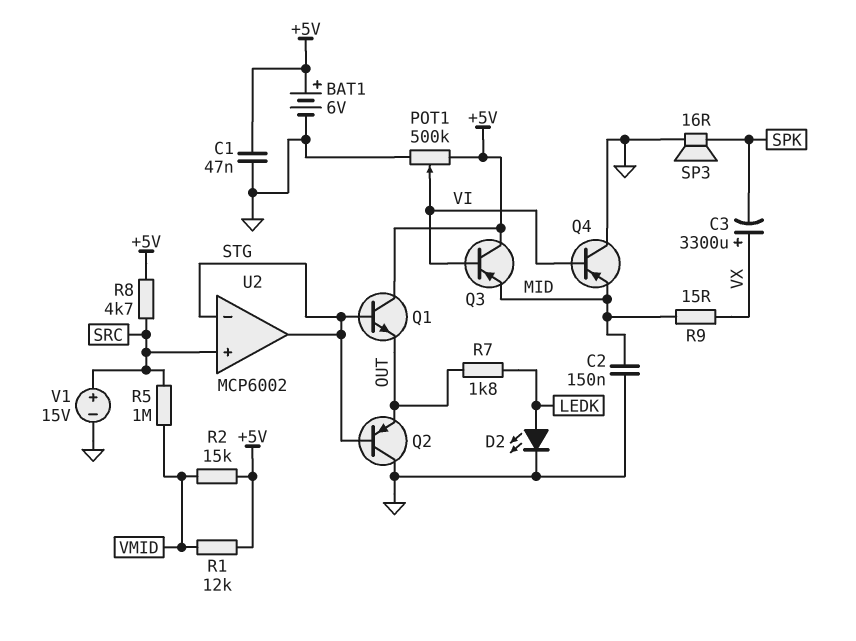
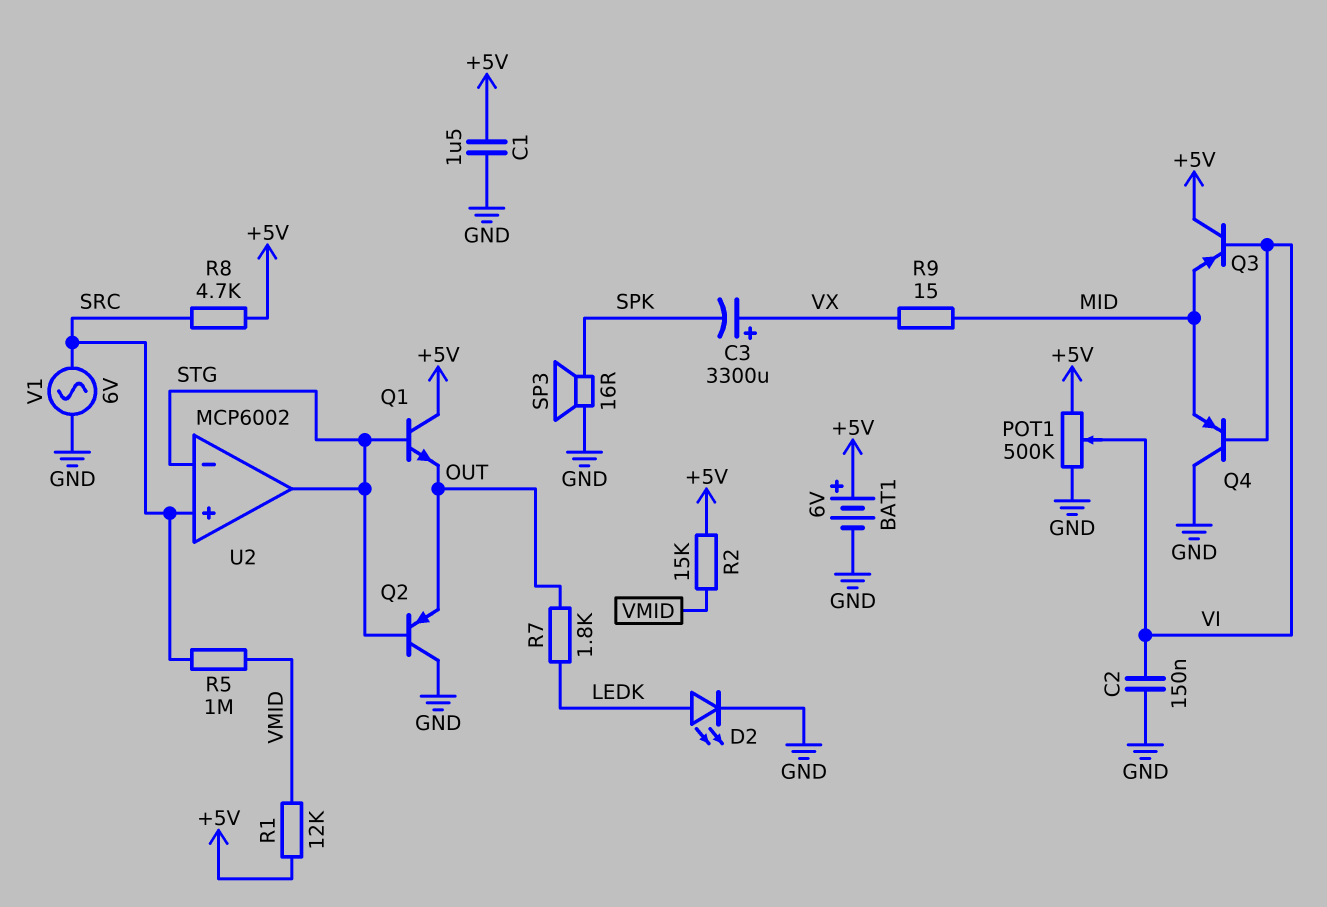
C1: 47nF (+5V, GND) -> 1.5uF (+5V, GND)
C2: 150nF (GND, MID) -> 150nF (GND, VI)
V1: 15V (plus SRC, minus GND) -> AC 6V (GND, SRC)

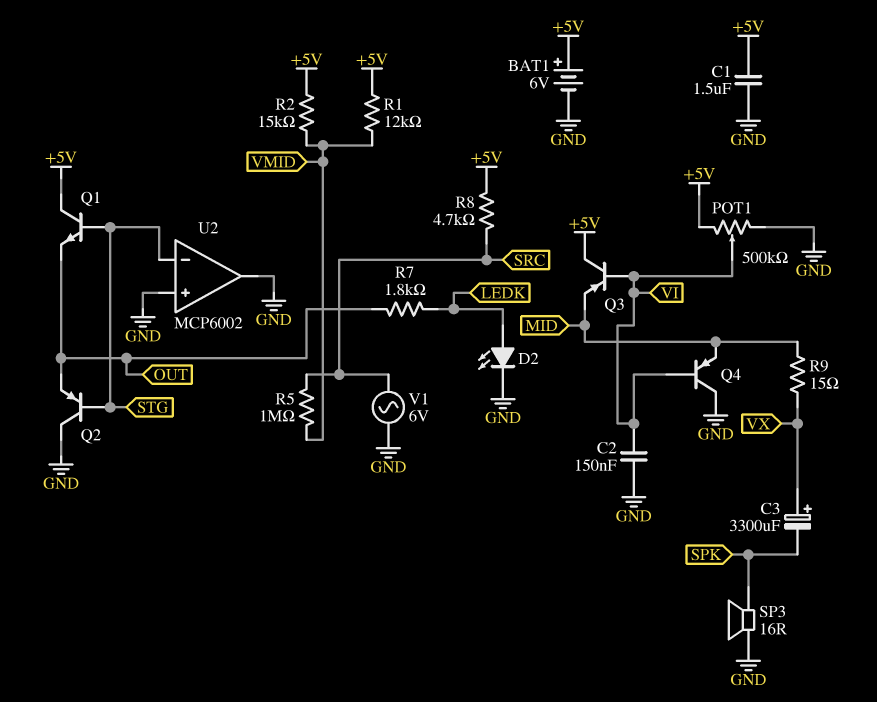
U2 pin in+: SRC -> GND
U2 pin out: STG -> GND

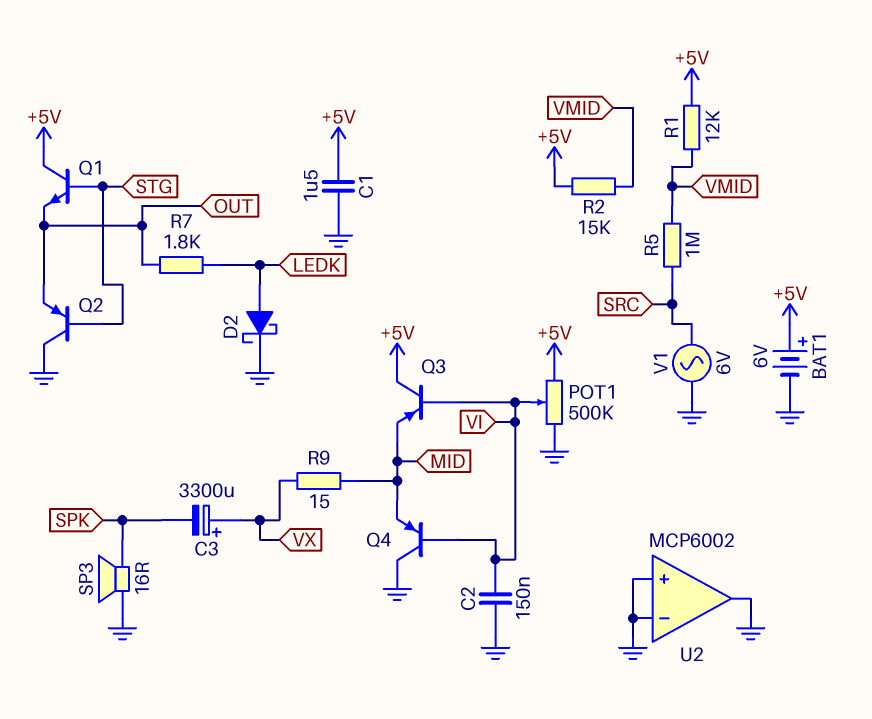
D2: LED (A LEDK, K GND) -> schottky (A LEDK, K GND)
R8: 4.7k (+5V, SRC) -> none
U2 pin in-: STG -> GND

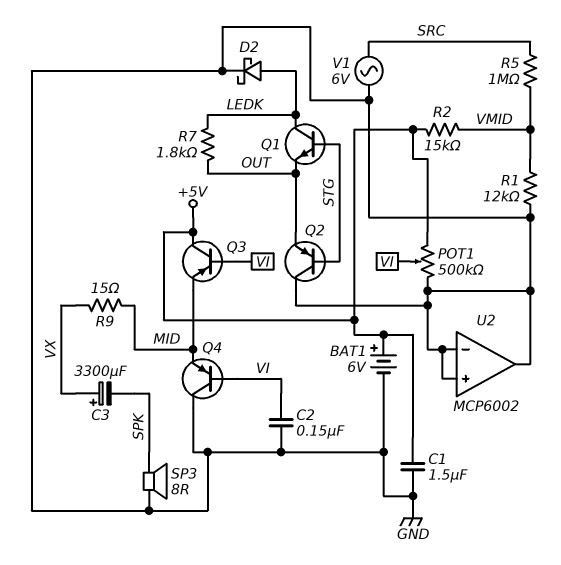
Q1: NPN (B STG, C +5V, E OUT) -> NPN (B STG, C LEDK, E OUT)
R1: 12k (+5V, VMID) -> 12k (GND, VMID)
SP3: speaker 16R (GND, SPK) -> speaker 8R (GND, SPK)

